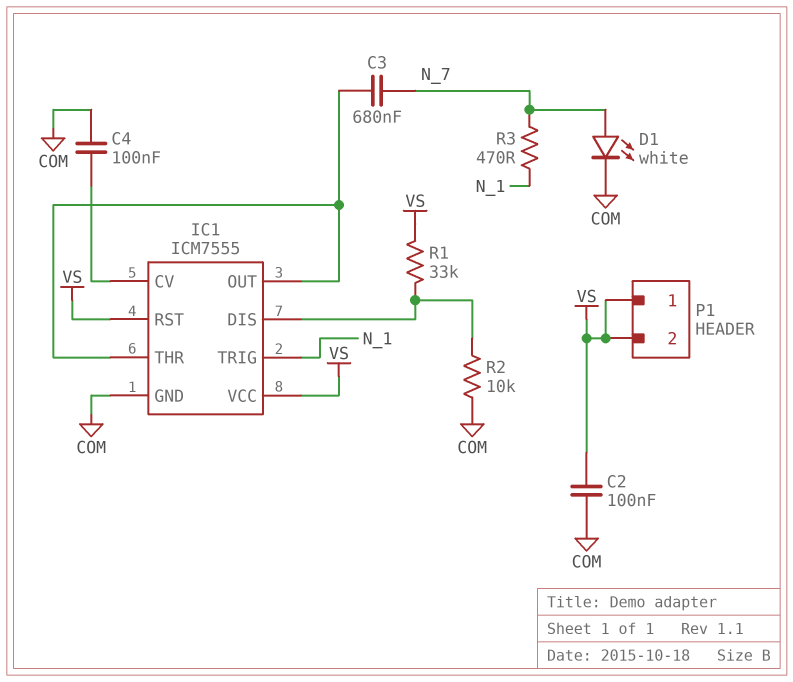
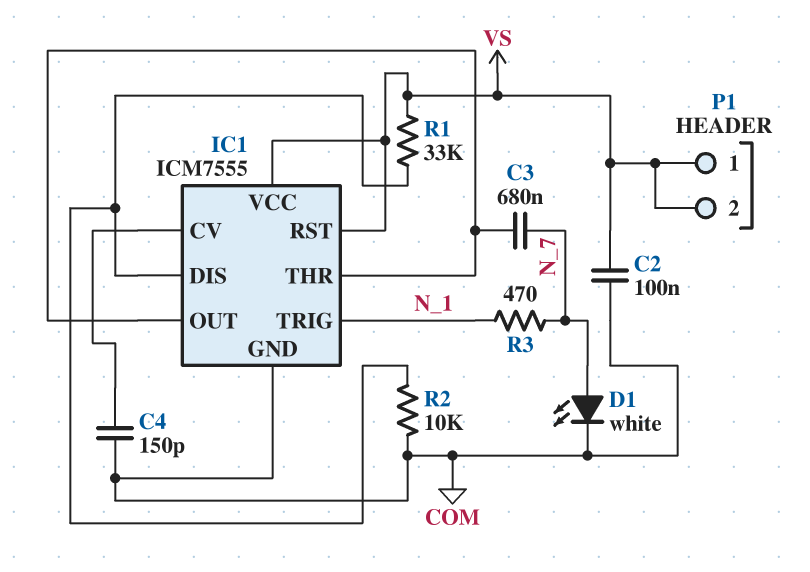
C4: 100nF (COM, IC1/CV) -> 150pF (COM, IC1/CV)

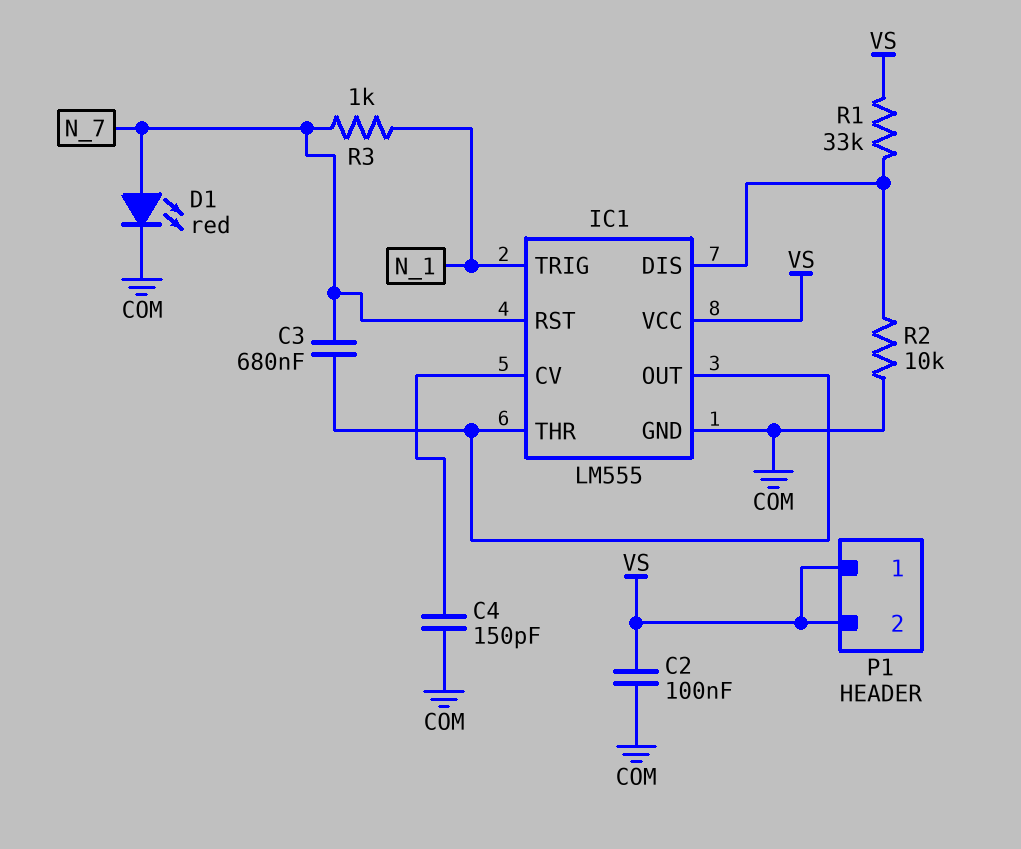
D1: LED white (A N_7, K COM) -> LED red (A N_7, K COM)
IC1: ICM7555 -> LM555
IC1 pin RST: VS -> N_7
R3: 470 (N_1, N_7) -> 1k (N_1, N_7)

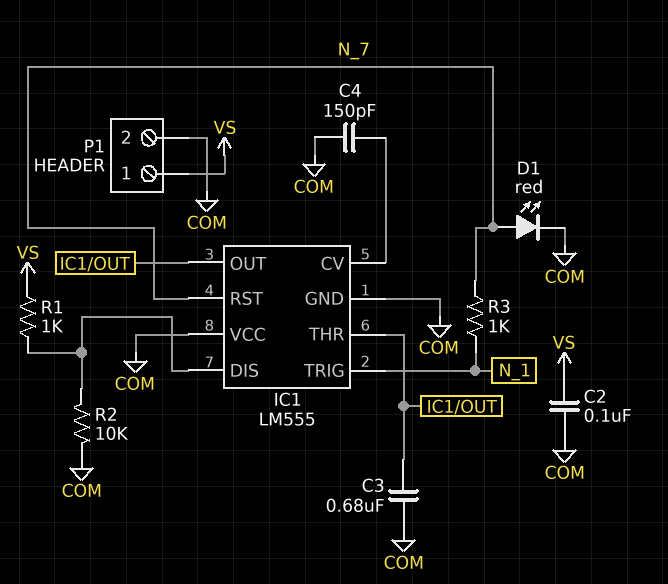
C3: 680nF (IC1/OUT, N_7) -> 680nF (COM, IC1/OUT)
IC1 pin VCC: VS -> COM
P1 pin 2: VS -> COM
R1: 33k (IC1/DIS, VS) -> 1k (IC1/DIS, VS)

